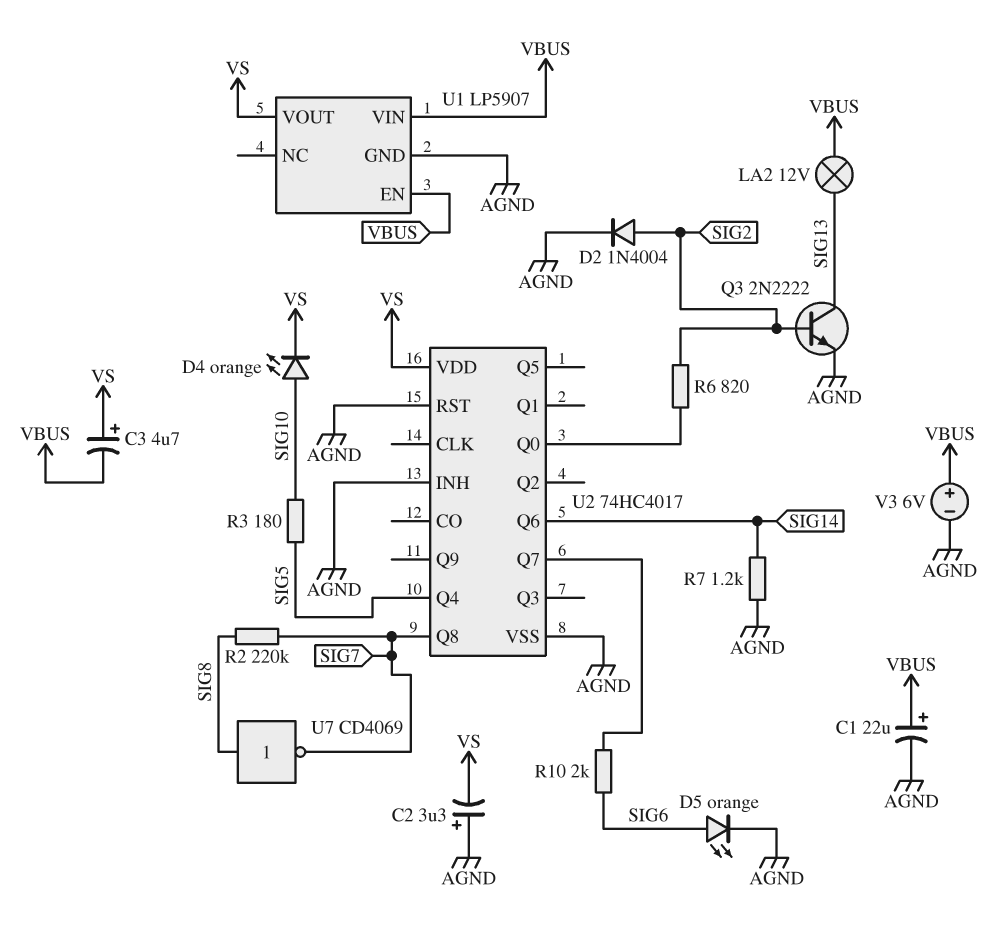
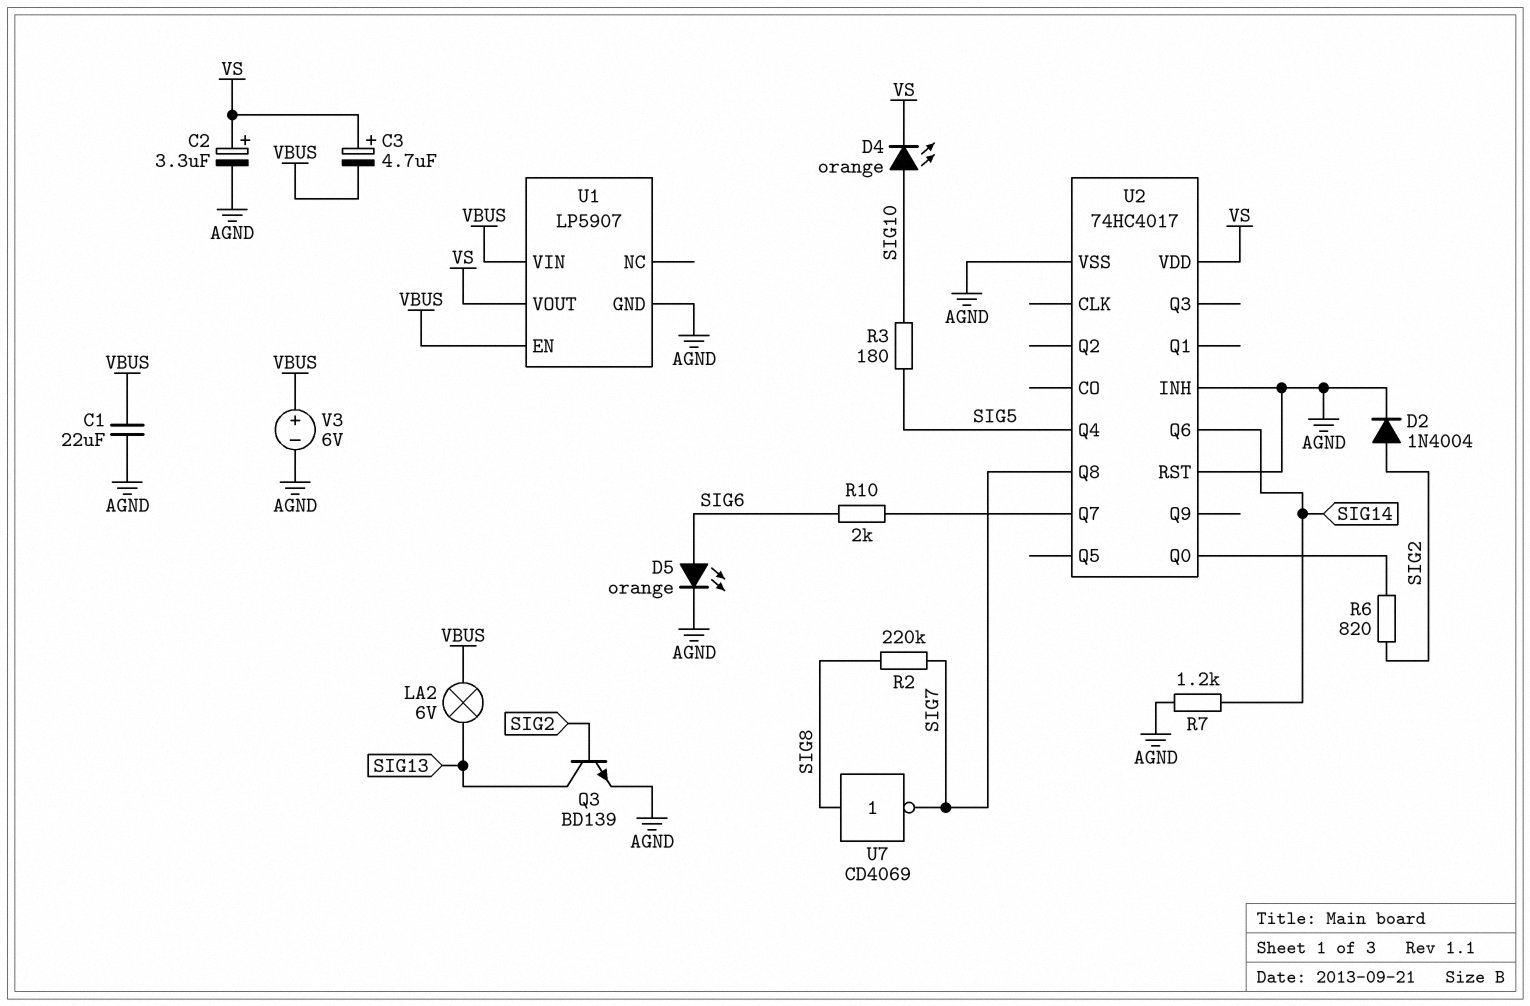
C1: 22uF (plus VBUS, minus AGND) -> 22uF (AGND, VBUS)
C2: 3.3uF (plus AGND, minus VS) -> 3.3uF (plus VS, minus AGND)
LA2: lamp 12V (SIG13, VBUS) -> lamp 6V (SIG13, VBUS)
Q3: NPN 2N2222 (B SIG2, C SIG13, E AGND) -> NPN BD139 (B SIG2, C SIG13, E AGND)

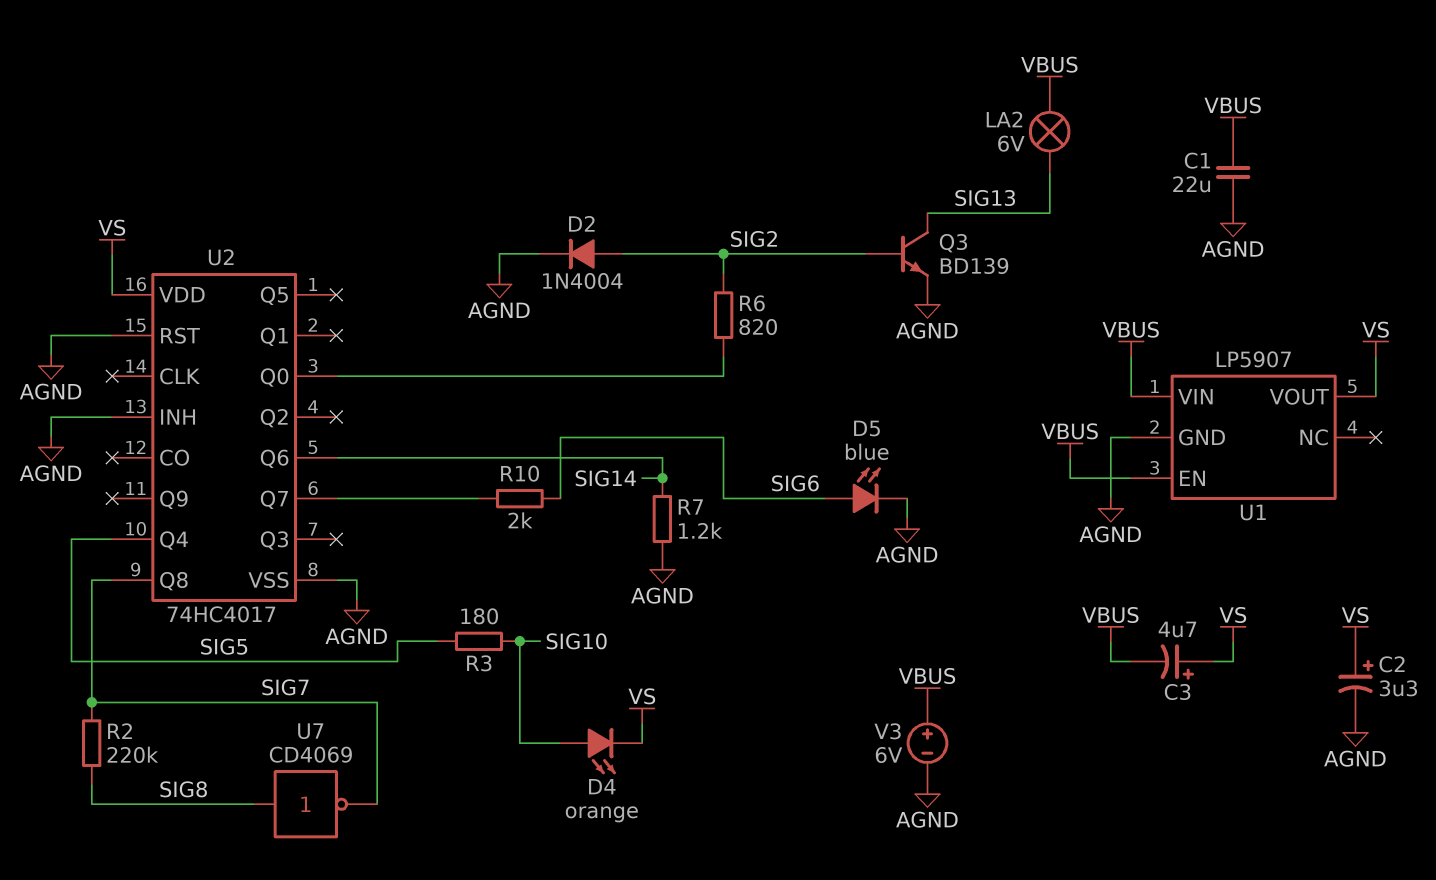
D5: LED orange (A SIG6, K AGND) -> LED blue (A SIG6, K AGND)

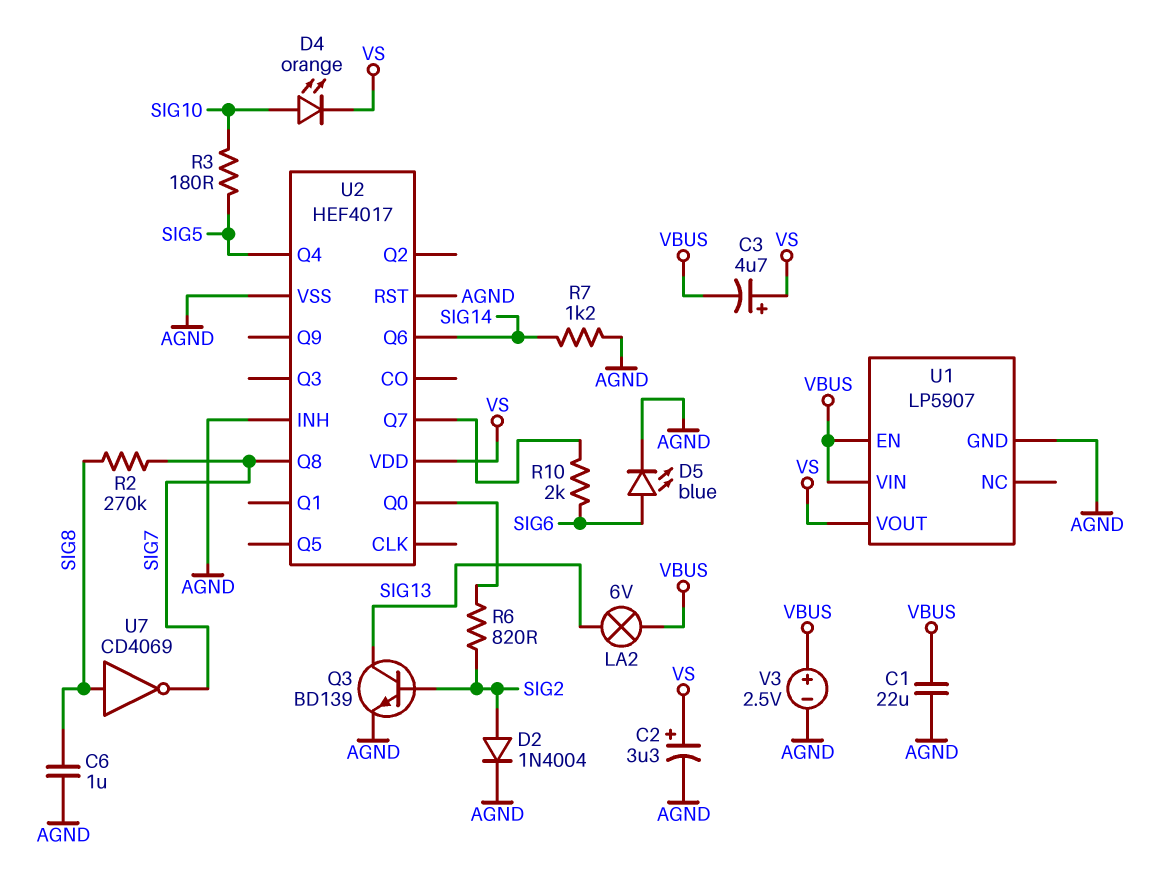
C6: none -> 1uF (AGND, SIG8)
R2: 220k (SIG7, SIG8) -> 270k (SIG7, SIG8)
U2: 74HC4017 -> HEF4017
V3: 6V (plus VBUS, minus AGND) -> 2.5V (plus VBUS, minus AGND)

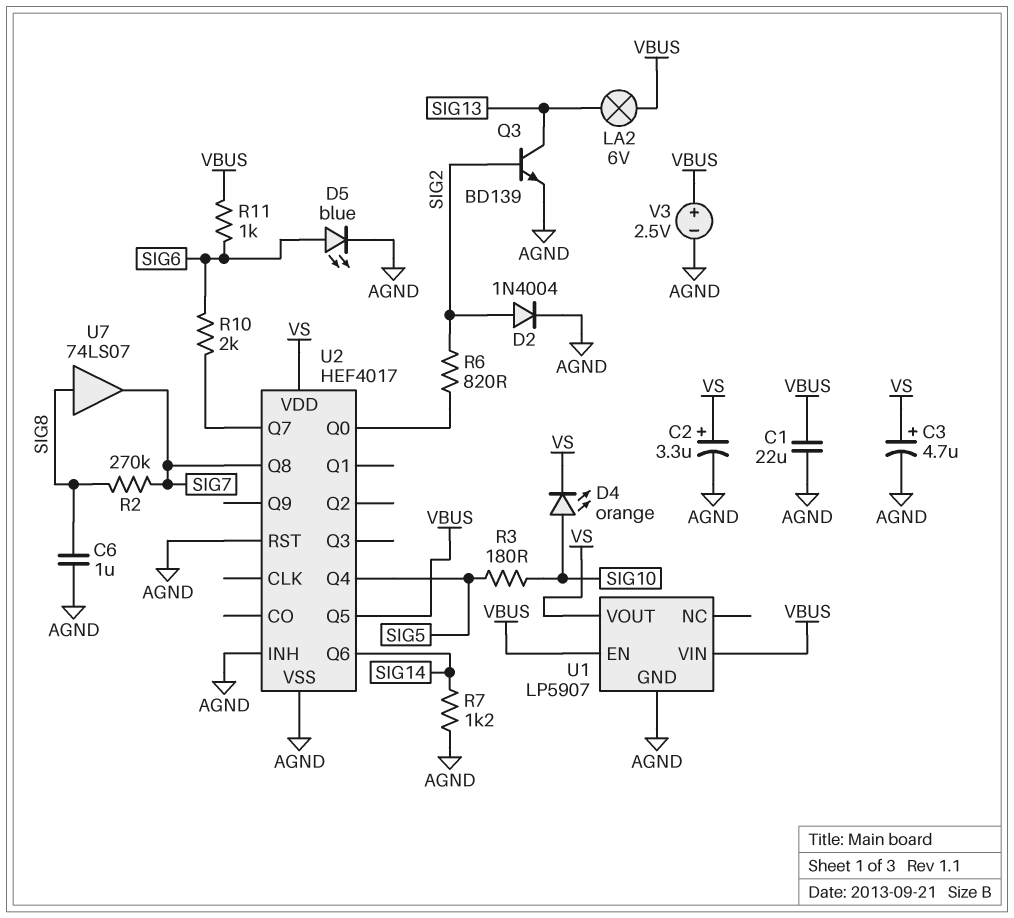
C3: 4.7uF (plus VS, minus VBUS) -> 4.7uF (plus VS, minus AGND)
R11: none -> 1k (SIG6, VBUS)
U2 pin Q5: none -> VBUS
U7: NOT CD4069 (in SIG8, out SIG7) -> buffer 74LS07 (in SIG8, out SIG7)

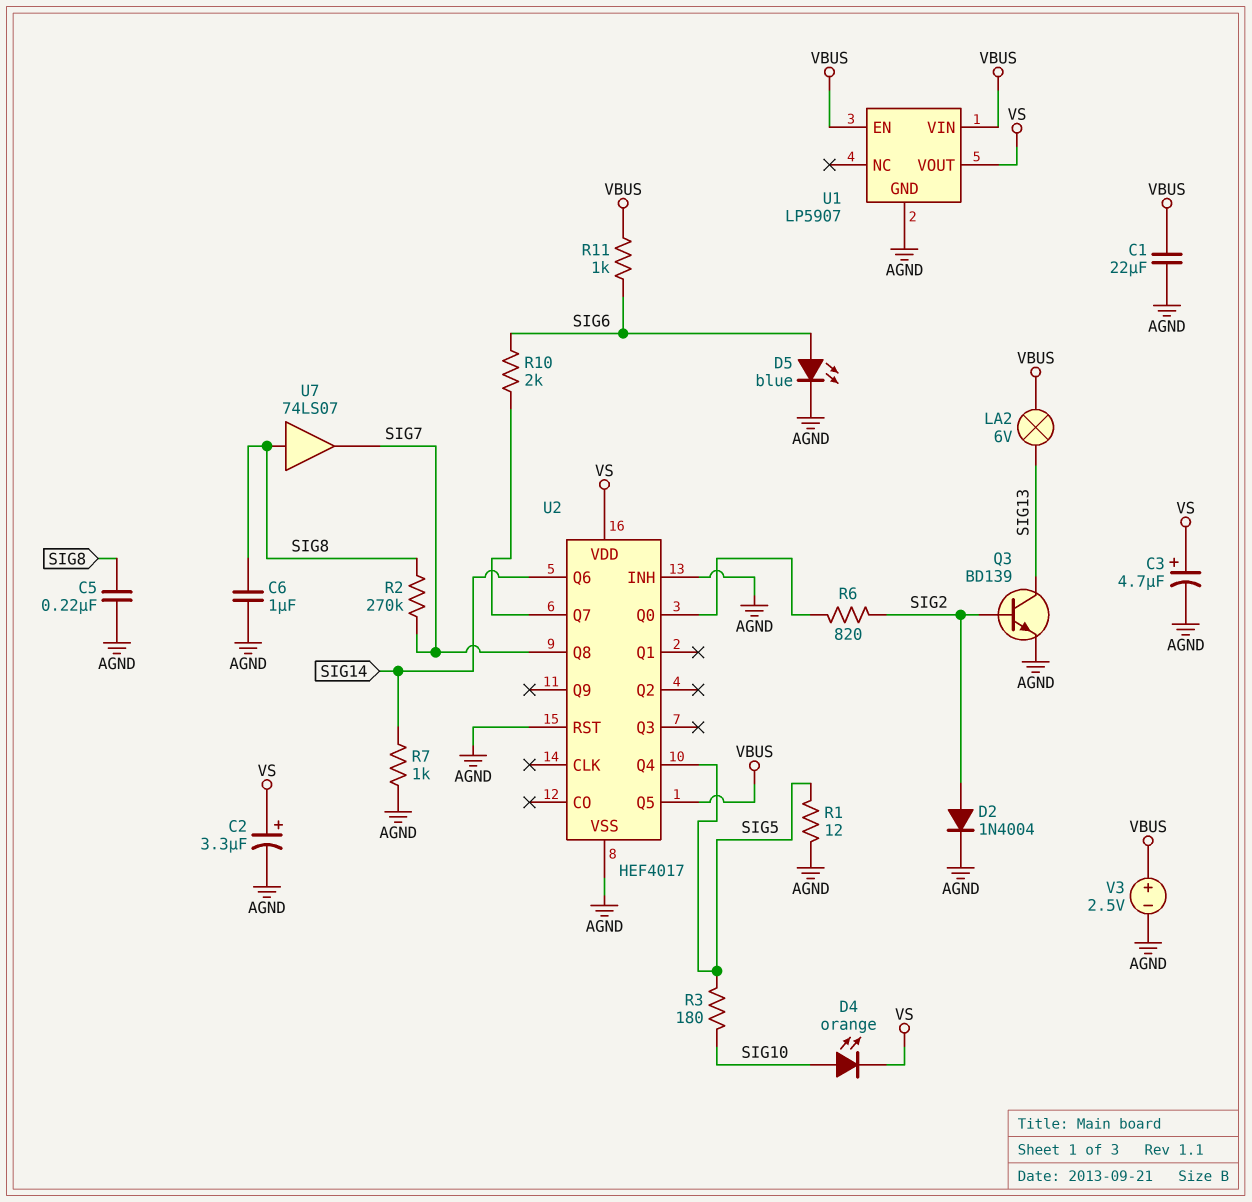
C5: none -> 220nF (AGND, SIG8)
R1: none -> 12 (AGND, SIG5)
R7: 1.2k (AGND, SIG14) -> 1k (AGND, SIG14)

